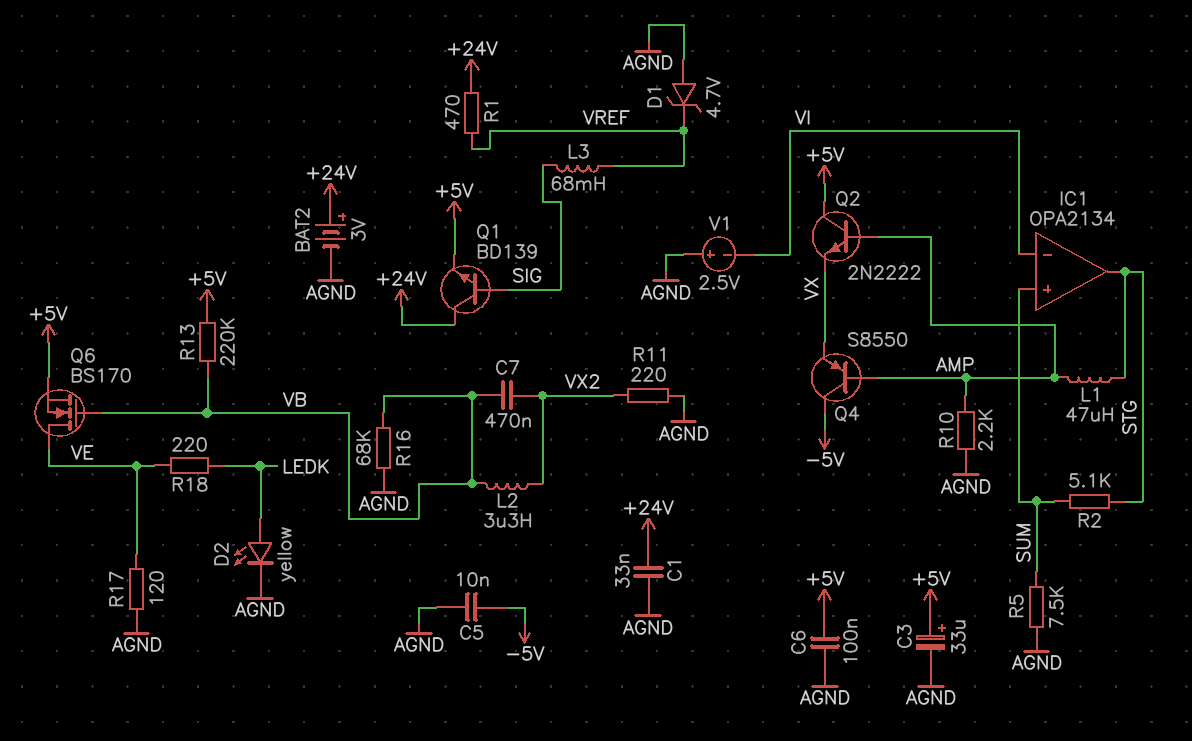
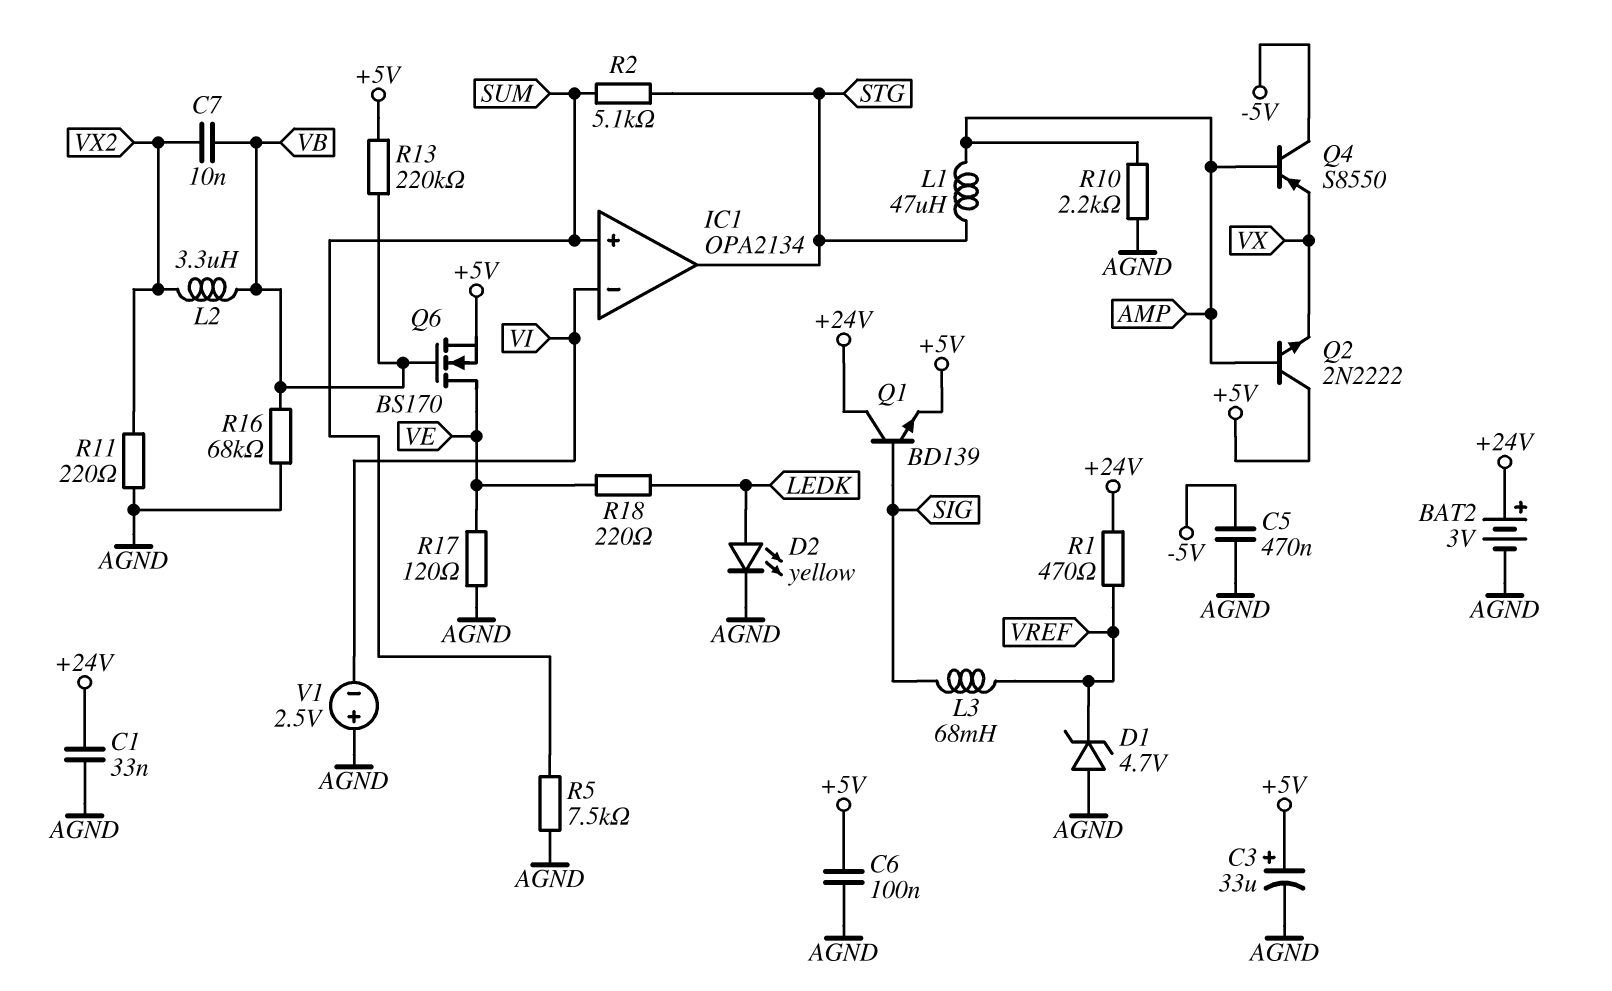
C5: 10nF (-5V, AGND) -> 470nF (-5V, AGND)
C7: 470nF (VB, VX2) -> 10nF (VB, VX2)

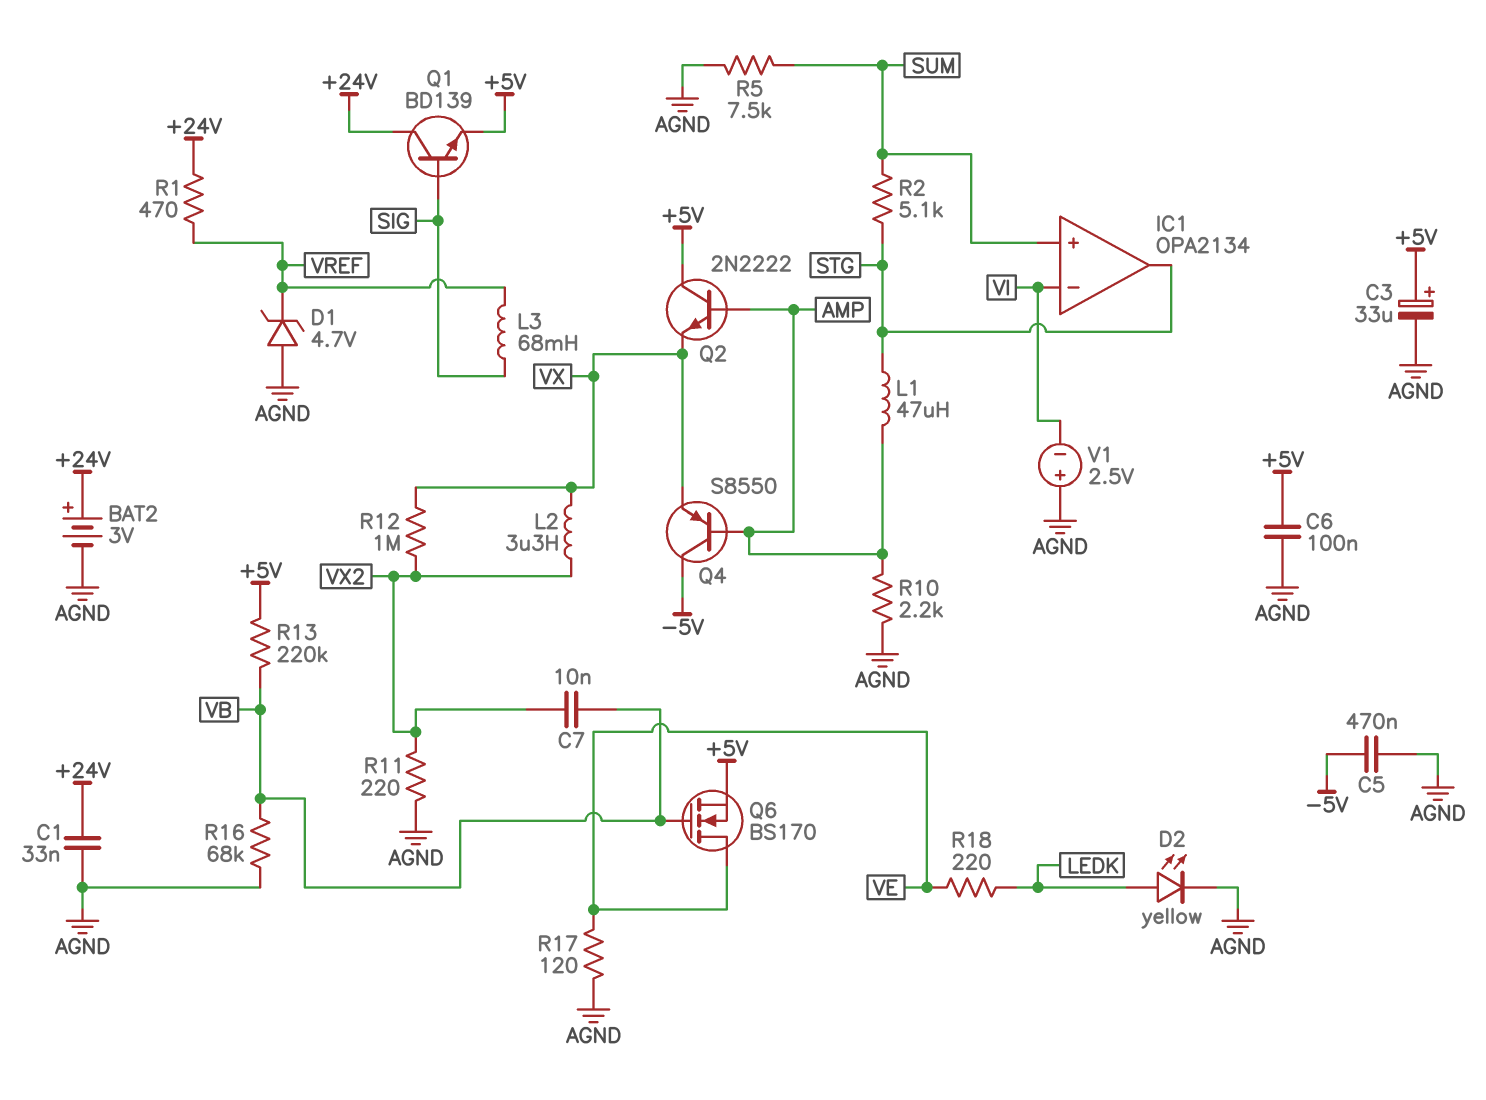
L2: 3.3uH (VB, VX2) -> 3.3uH (VX, VX2)
R12: none -> 1M (VX, VX2)

